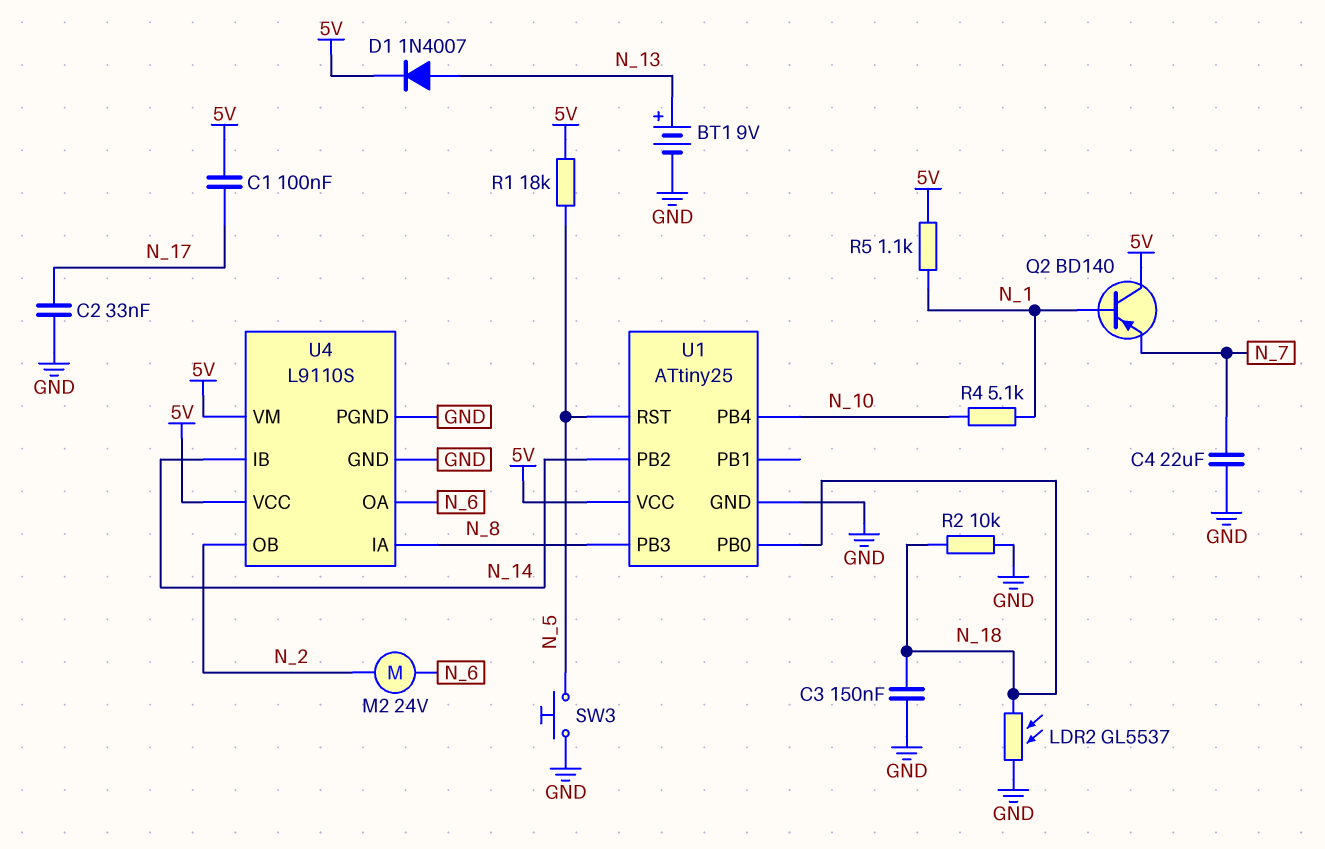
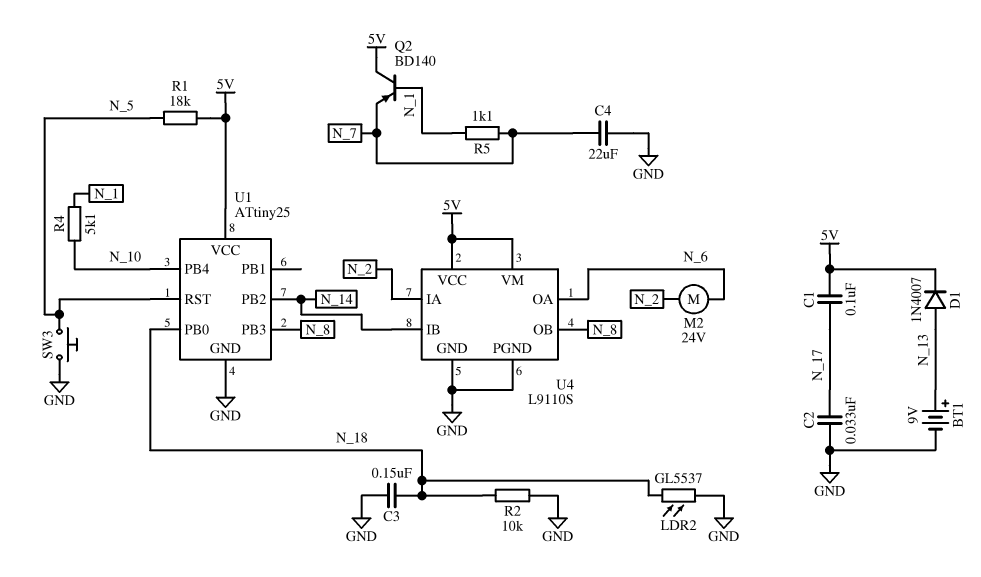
R5: 1.1k (5V, N_1) -> 1.1k (N_1, N_7)
U4 pin IA: N_8 -> N_2
U4 pin OB: N_2 -> N_8

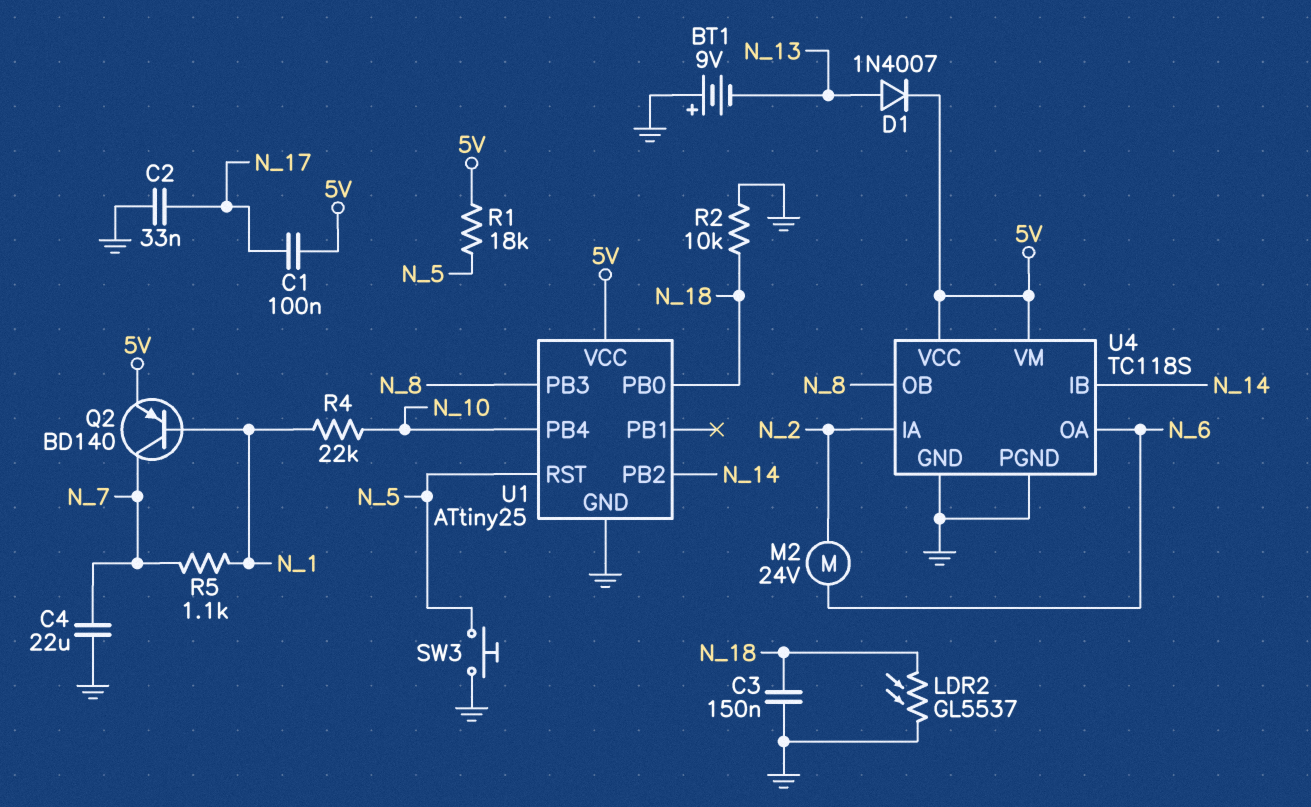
BT1: 9V (plus N_13, minus GND) -> 9V (plus GND, minus N_13)
Q2: PNP BD140 (B N_1, C 5V, E N_7) -> PNP BD140 (B N_1, C N_7, E 5V)
R4: 5.1k (N_1, N_10) -> 22k (N_1, N_10)
U4: L9110S -> TC118S

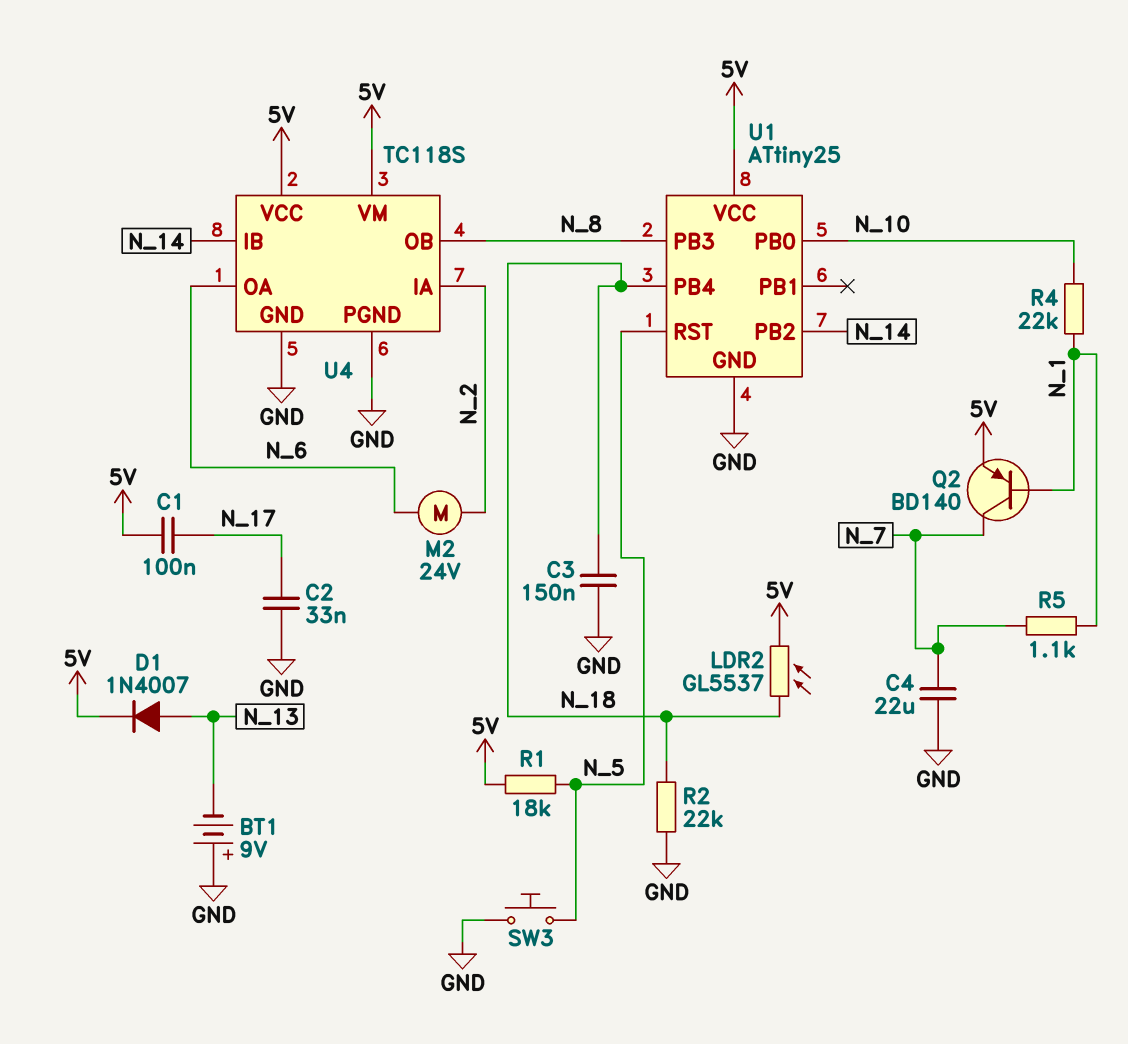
LDR2: GL5537 (GND, N_18) -> GL5537 (5V, N_18)
R2: 10k (GND, N_18) -> 22k (GND, N_18)
U1 pin PB0: N_18 -> N_10
U1 pin PB4: N_10 -> N_18

